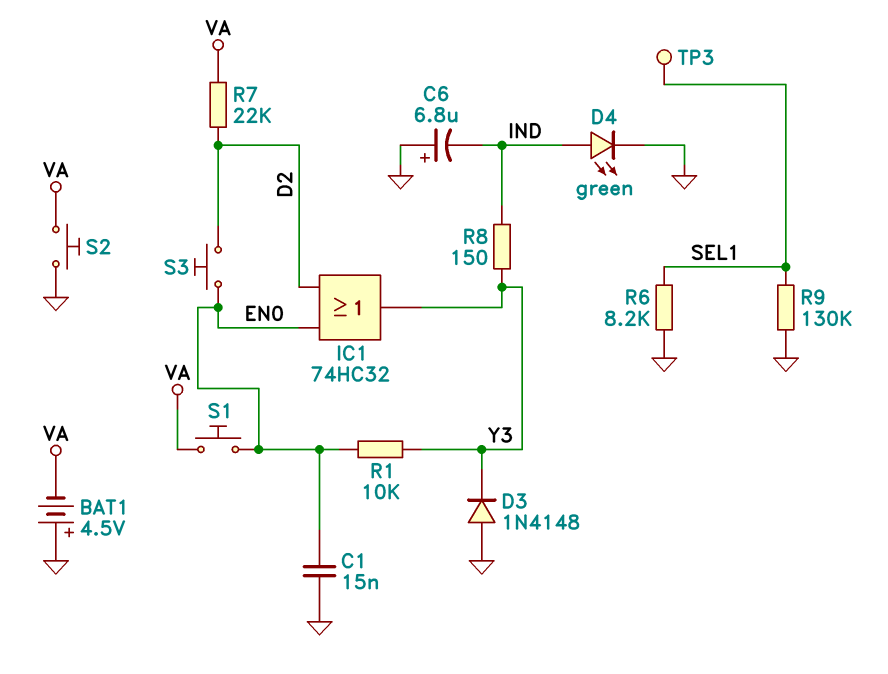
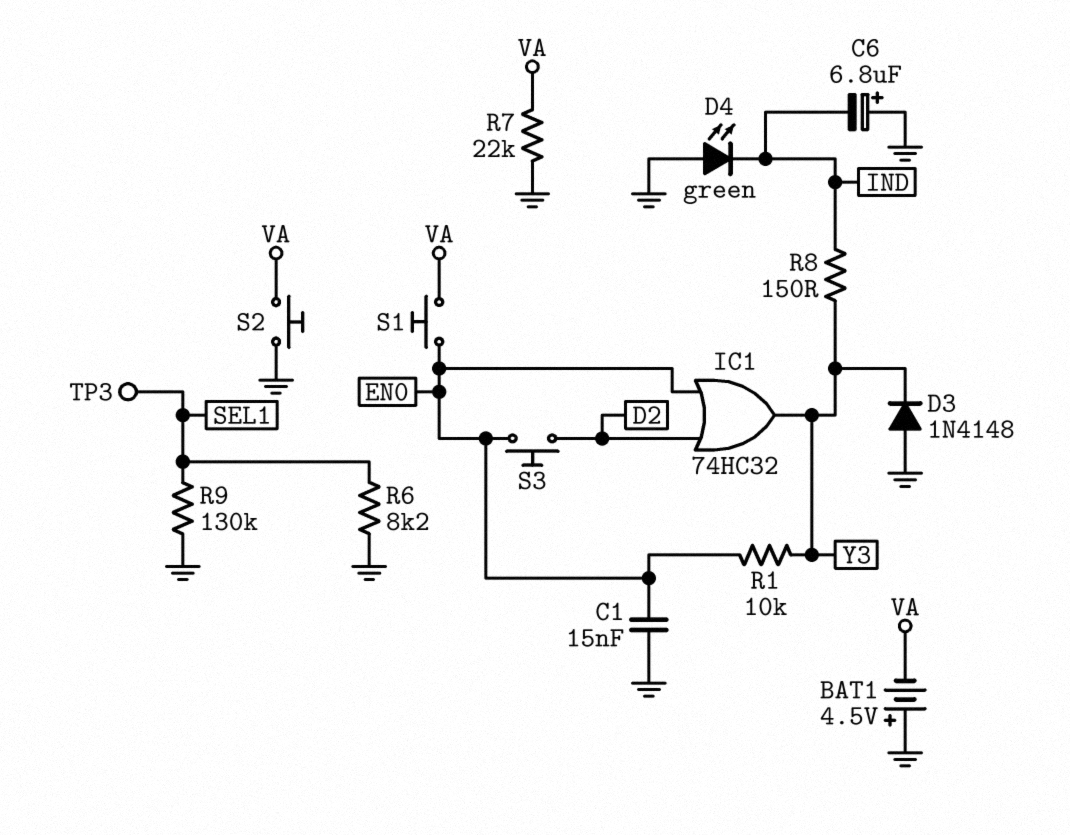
D4: LED green (A IND, K GND) -> LED green (A GND, K IND)
R7: 22k (D2, VA) -> 22k (GND, VA)

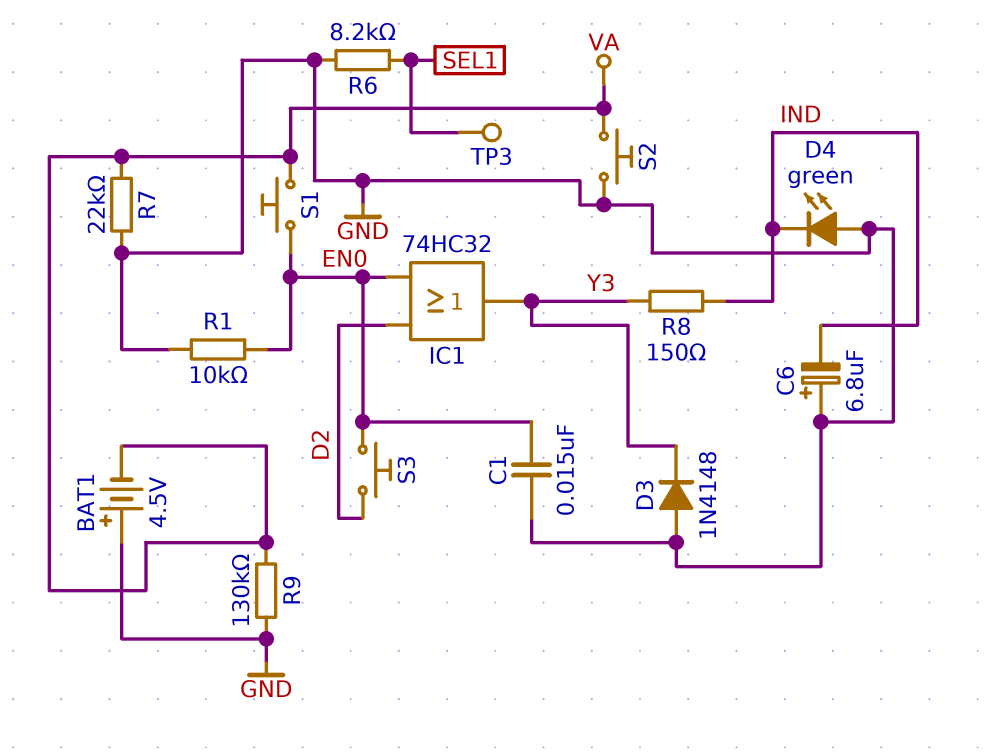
R1: 10k (EN0, Y3) -> 10k (EN0, GND)
R9: 130k (GND, SEL1) -> 130k (GND, VA)

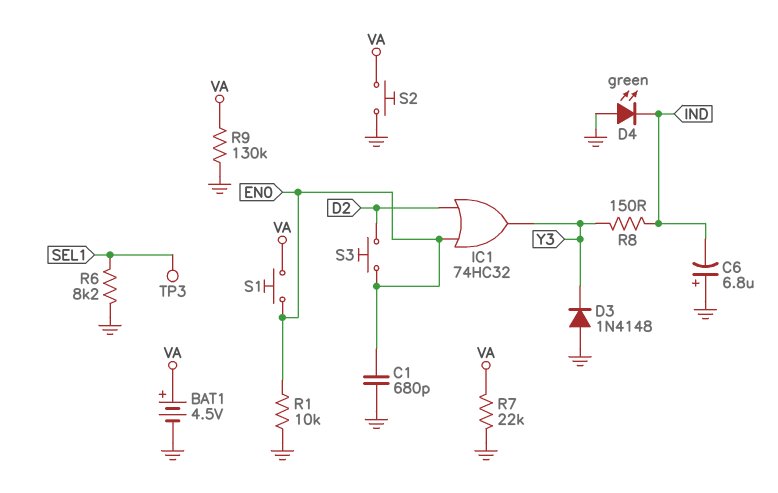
BAT1: 4.5V (plus GND, minus VA) -> 4.5V (plus VA, minus GND)
C1: 15nF (EN0, GND) -> 680pF (EN0, GND)

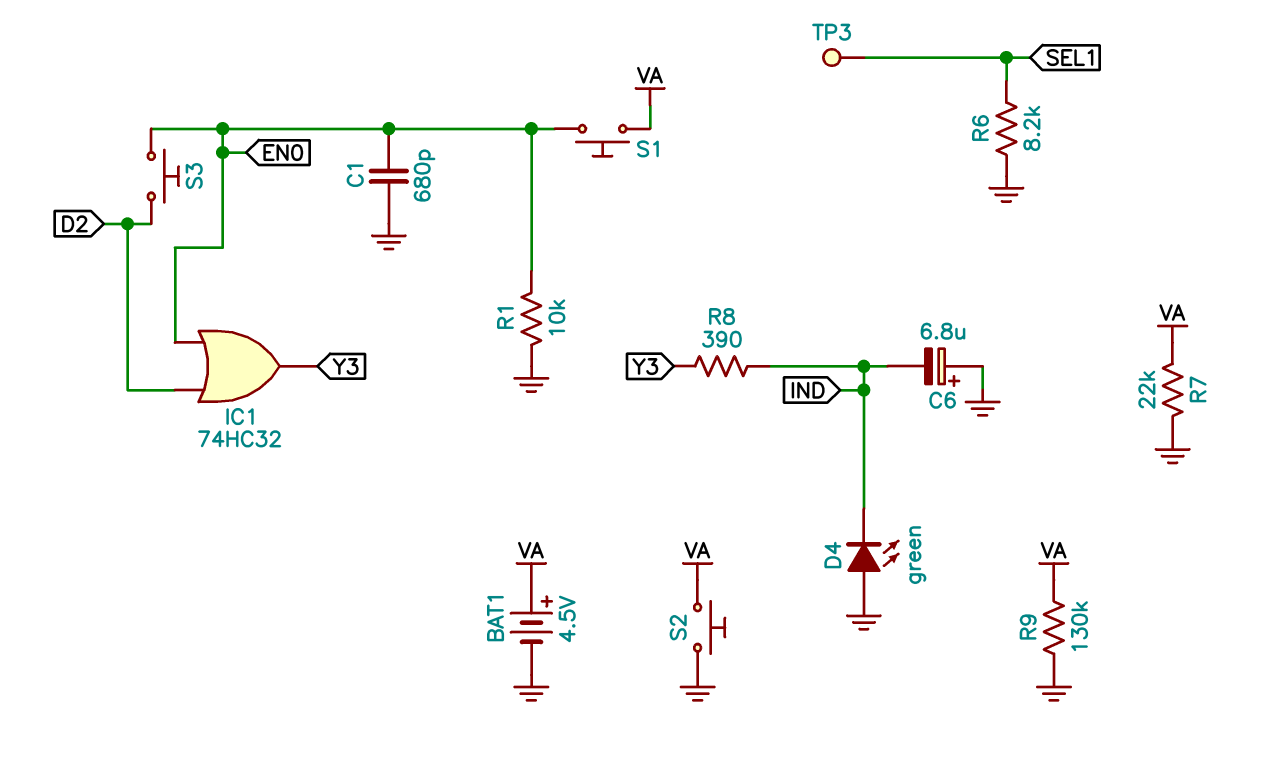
D3: diode 1N4148 (A GND, K Y3) -> none
R8: 150 (IND, Y3) -> 390 (IND, Y3)

